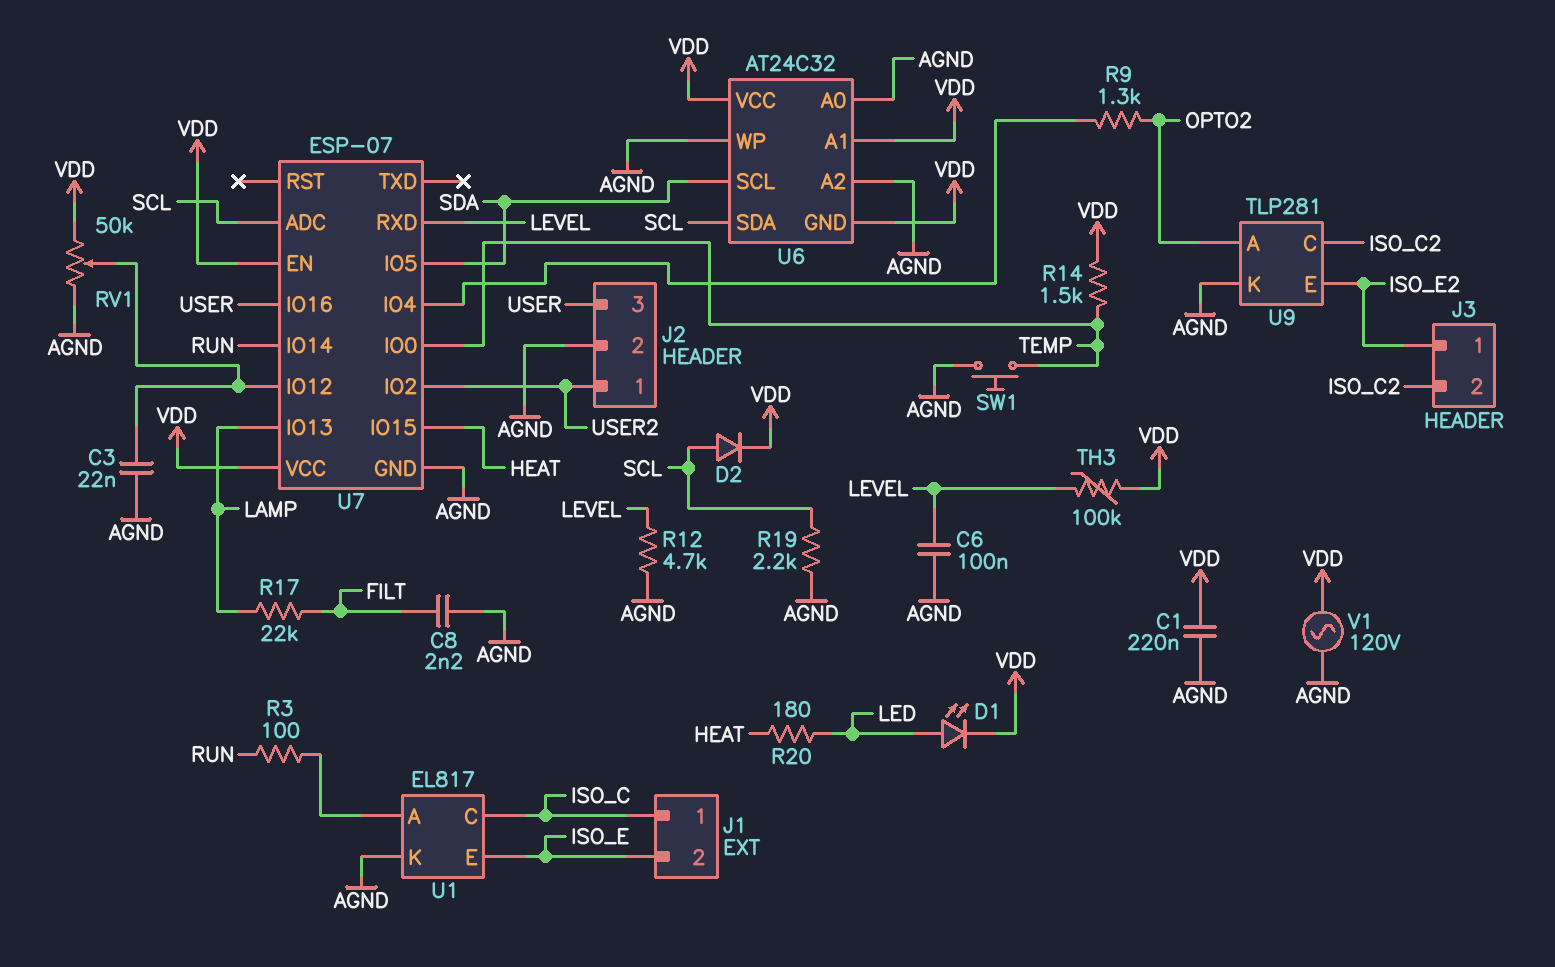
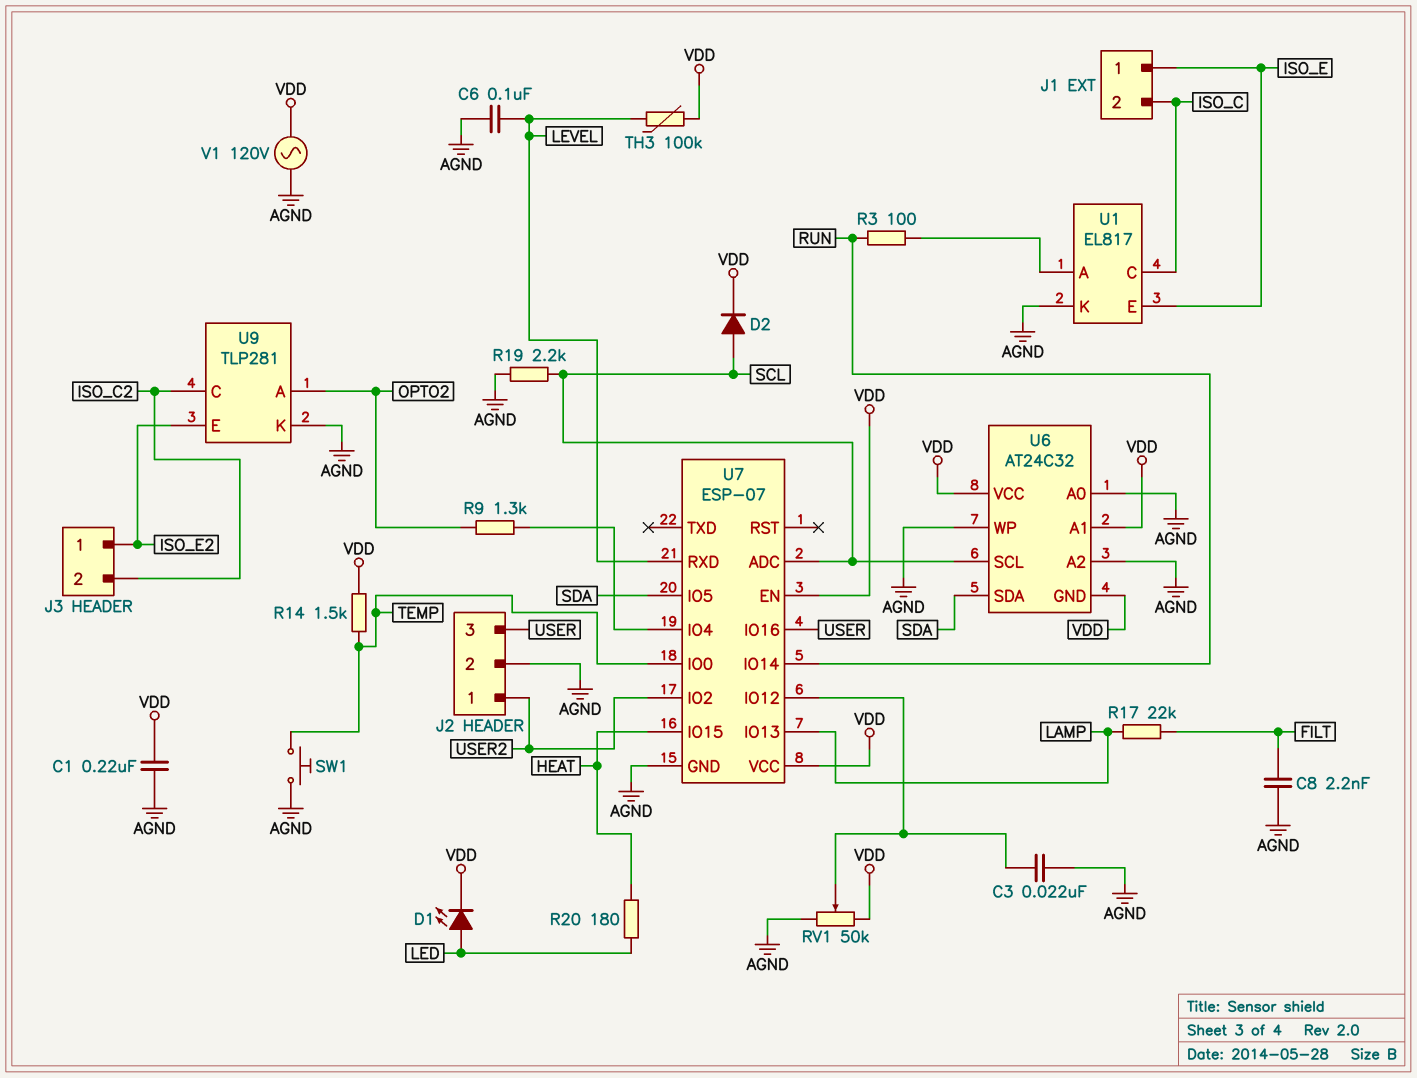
J1 pin 1: ISO_C -> ISO_E
J1 pin 2: ISO_E -> ISO_C
R12: 4.7k (AGND, LEVEL) -> none
U6 pin SCL: SDA -> SCL
U6 pin SDA: SCL -> SDA

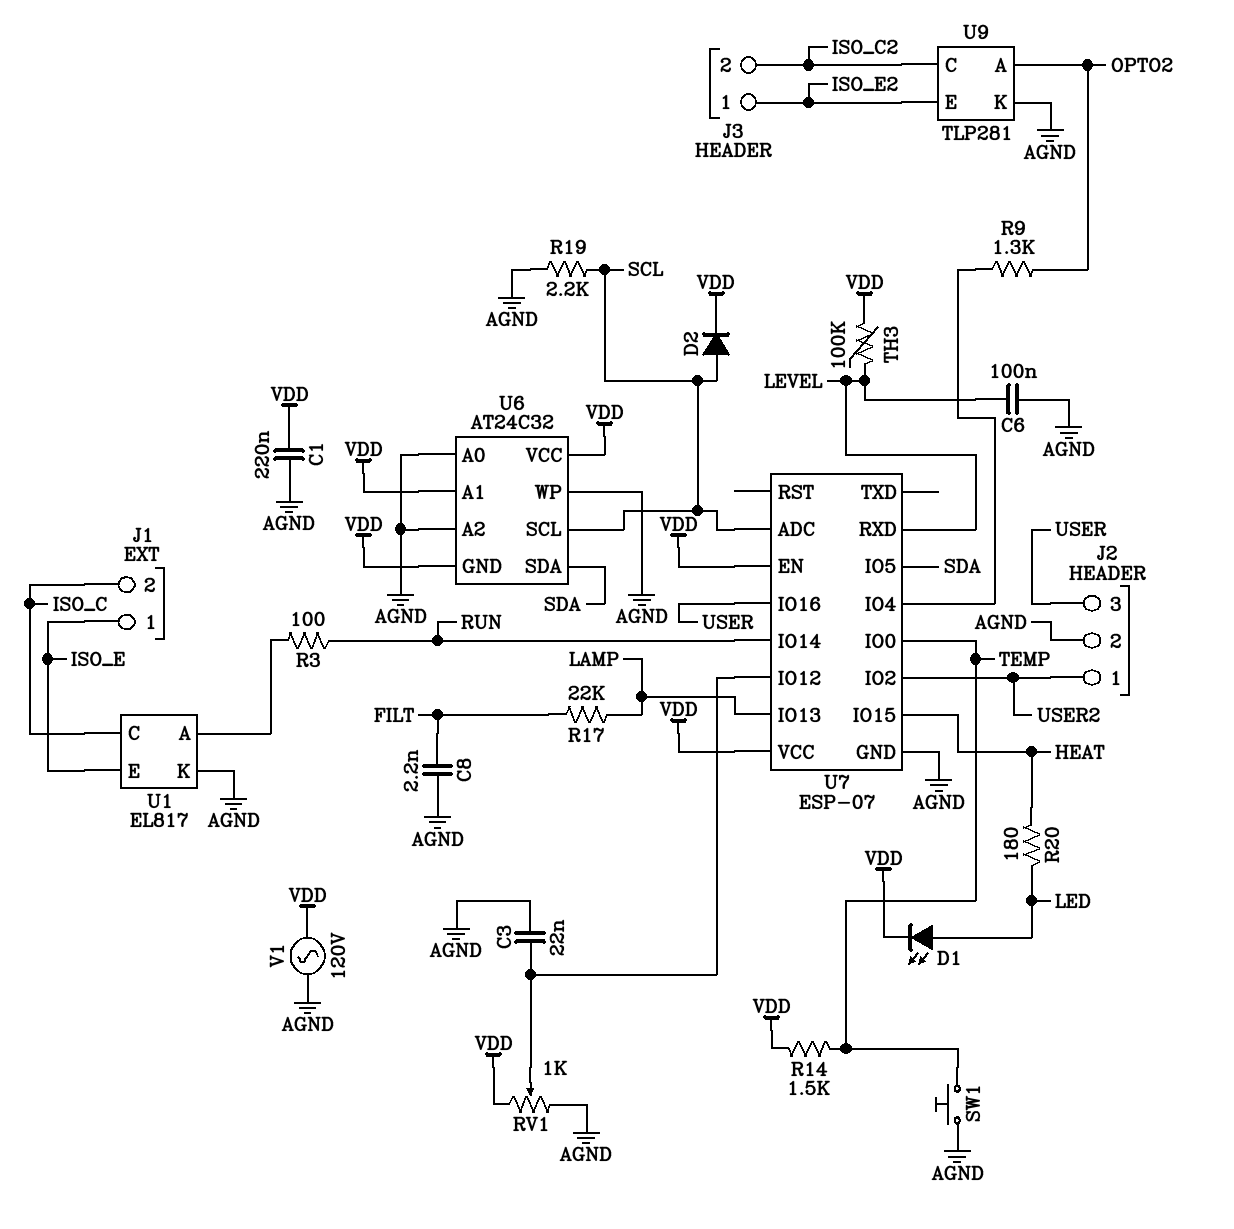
RV1: 50k (AGND, VDD, wiper U7/IO12) -> 1k (AGND, VDD, wiper U7/IO12)

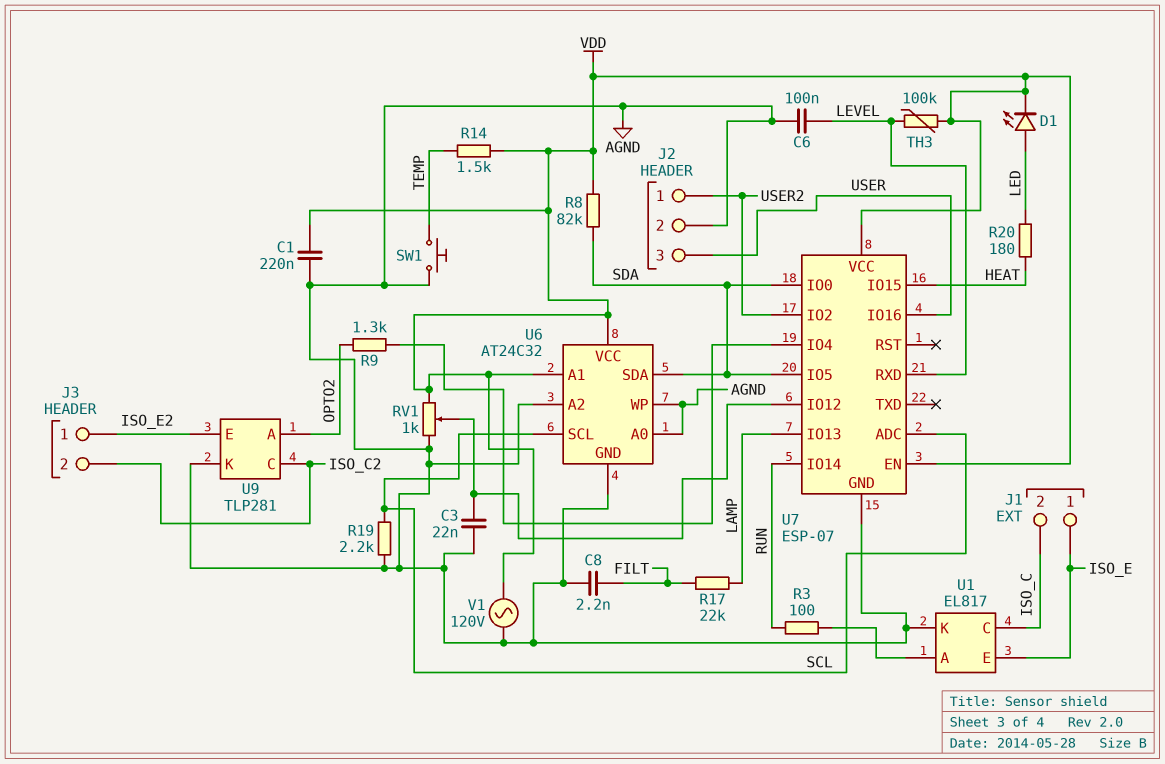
D2: diode (A SCL, K VDD) -> none
R8: none -> 82k (SDA, VDD)
U6 pin GND: VDD -> AGND
U7 pin IO0: TEMP -> SDA

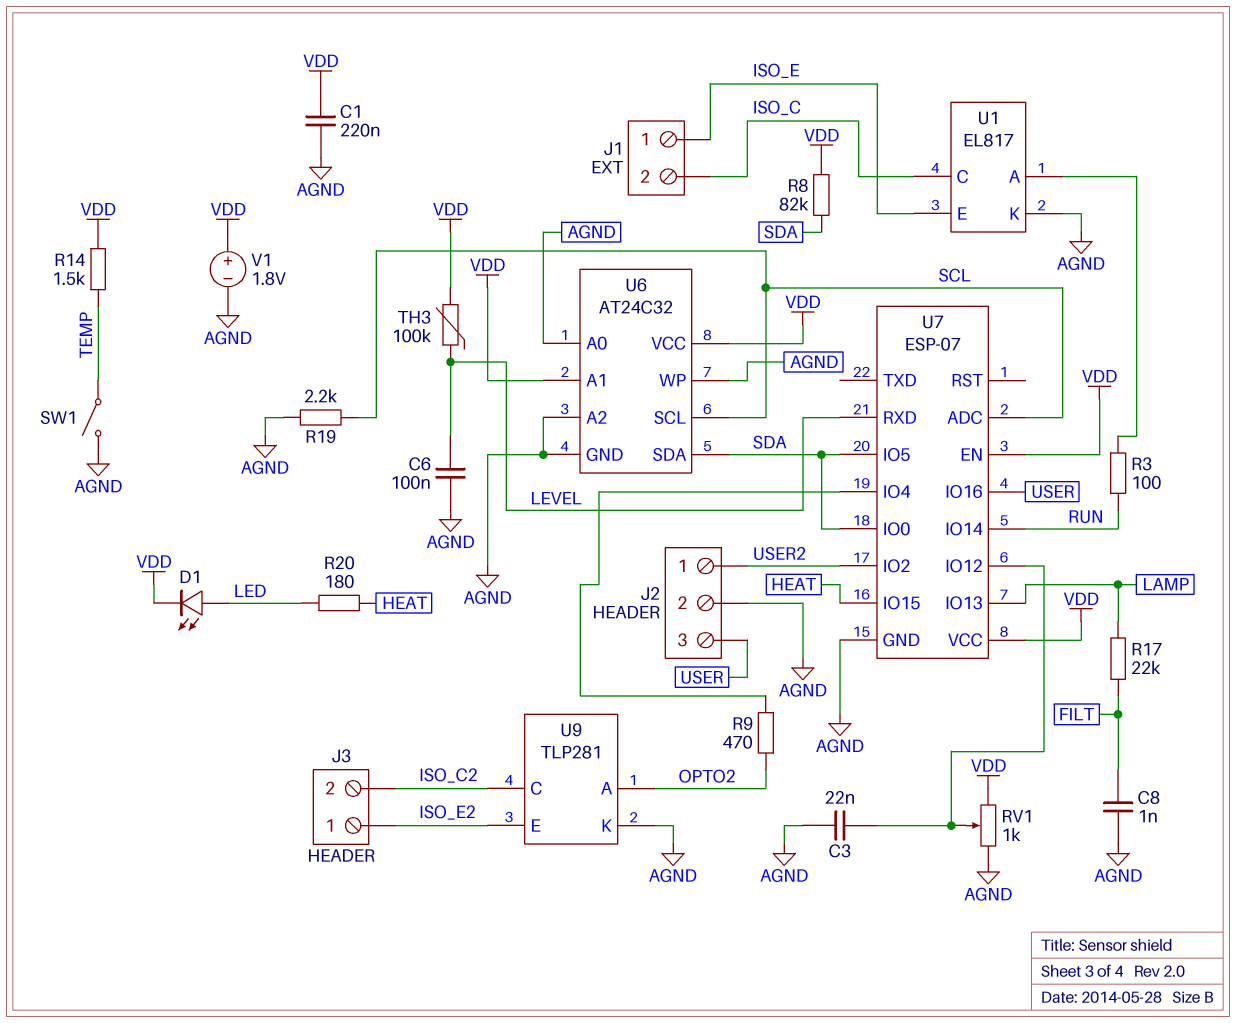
C8: 2.2nF (AGND, FILT) -> 1nF (AGND, FILT)
R9: 1.3k (OPTO2, U7/IO4) -> 470 (OPTO2, U7/IO4)
SW1: button (AGND, TEMP) -> switch (AGND, TEMP)
V1: AC 120V (AGND, VDD) -> 1.8V (plus VDD, minus AGND)

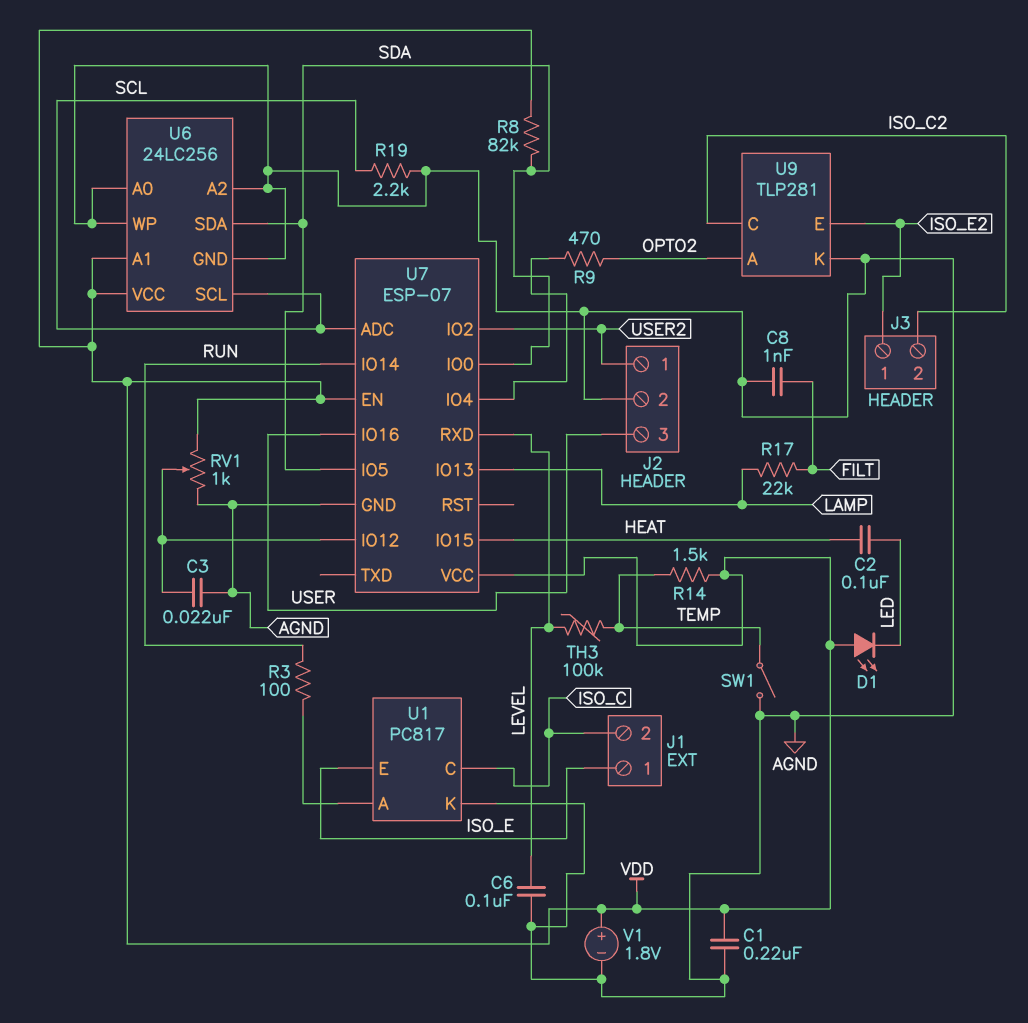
C2: none -> 100nF (HEAT, LED)
D1: LED (A LED, K VDD) -> LED (A VDD, K LED)
R20: 180 (HEAT, LED) -> none
TH3: 100k (LEVEL, VDD) -> 100k (LEVEL, TEMP)
U1: EL817 -> PC817
U6: AT24C32 -> 24LC256

